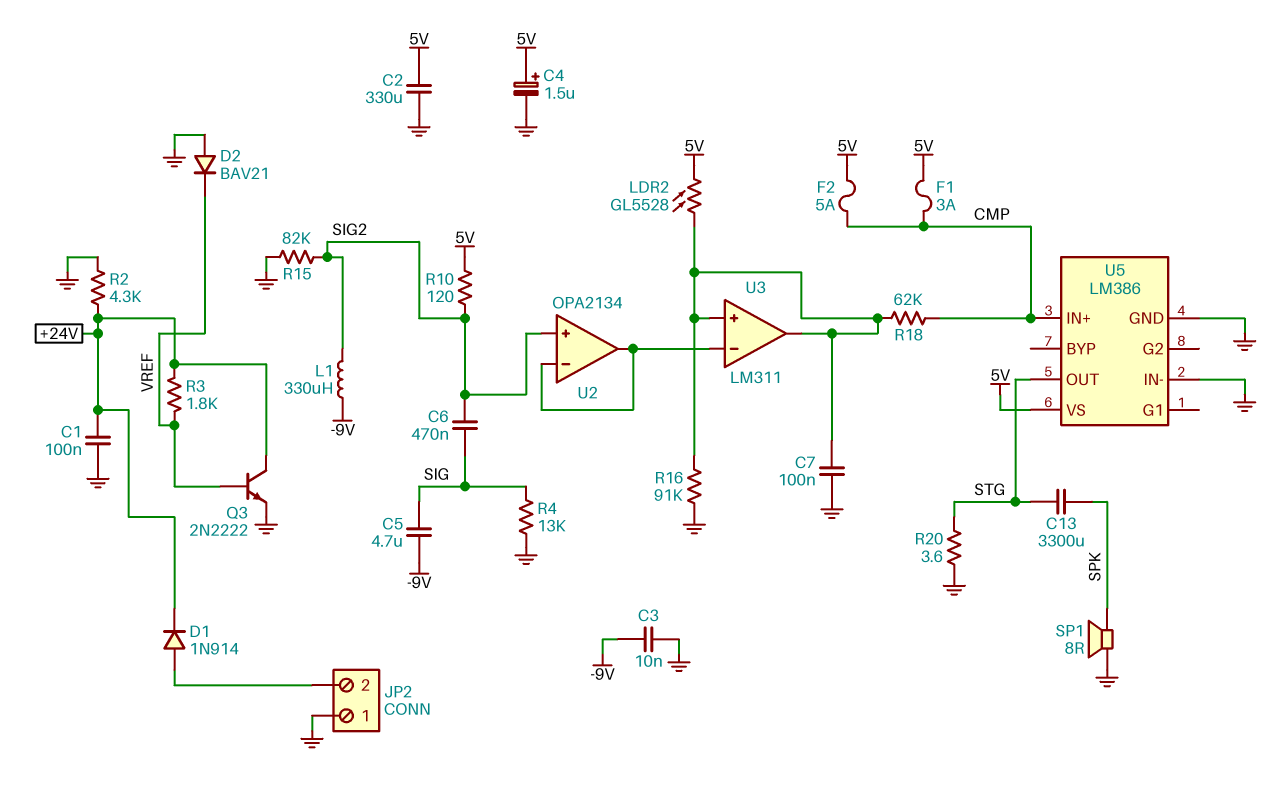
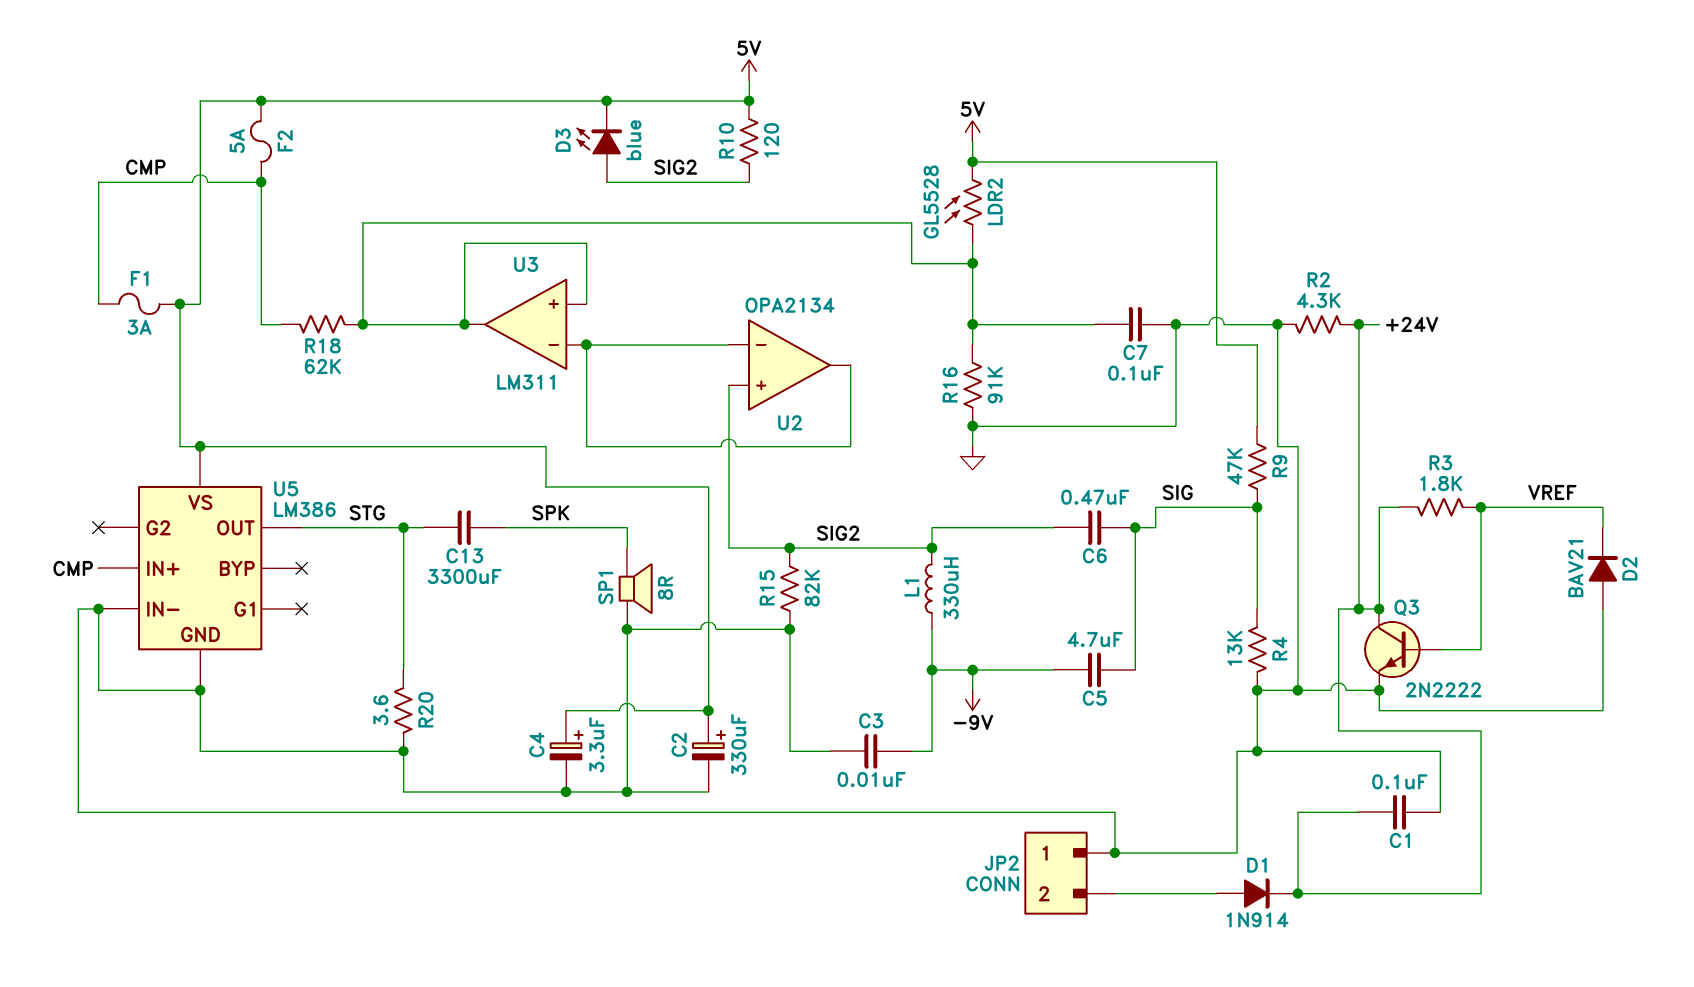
C2: 330uF (5V, GND) -> 330uF (plus 5V, minus GND)
C4: 1.5uF (plus 5V, minus GND) -> 3.3uF (plus 5V, minus GND)
D3: none -> LED blue (A SIG2, K 5V)
R9: none -> 47k (5V, SIG)

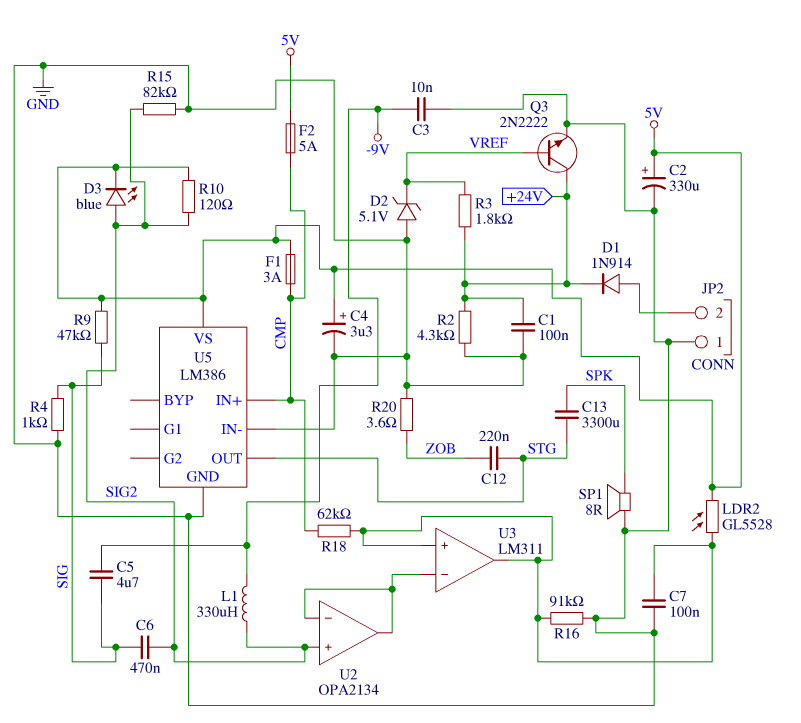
C12: none -> 220nF (STG, ZOB)
D2: diode BAV21 (A GND, K VREF) -> zener 5.1V (A GND, K VREF)
R4: 13k (GND, SIG) -> 1k (GND, SIG)
R20: 3.6 (GND, STG) -> 3.6 (GND, ZOB)

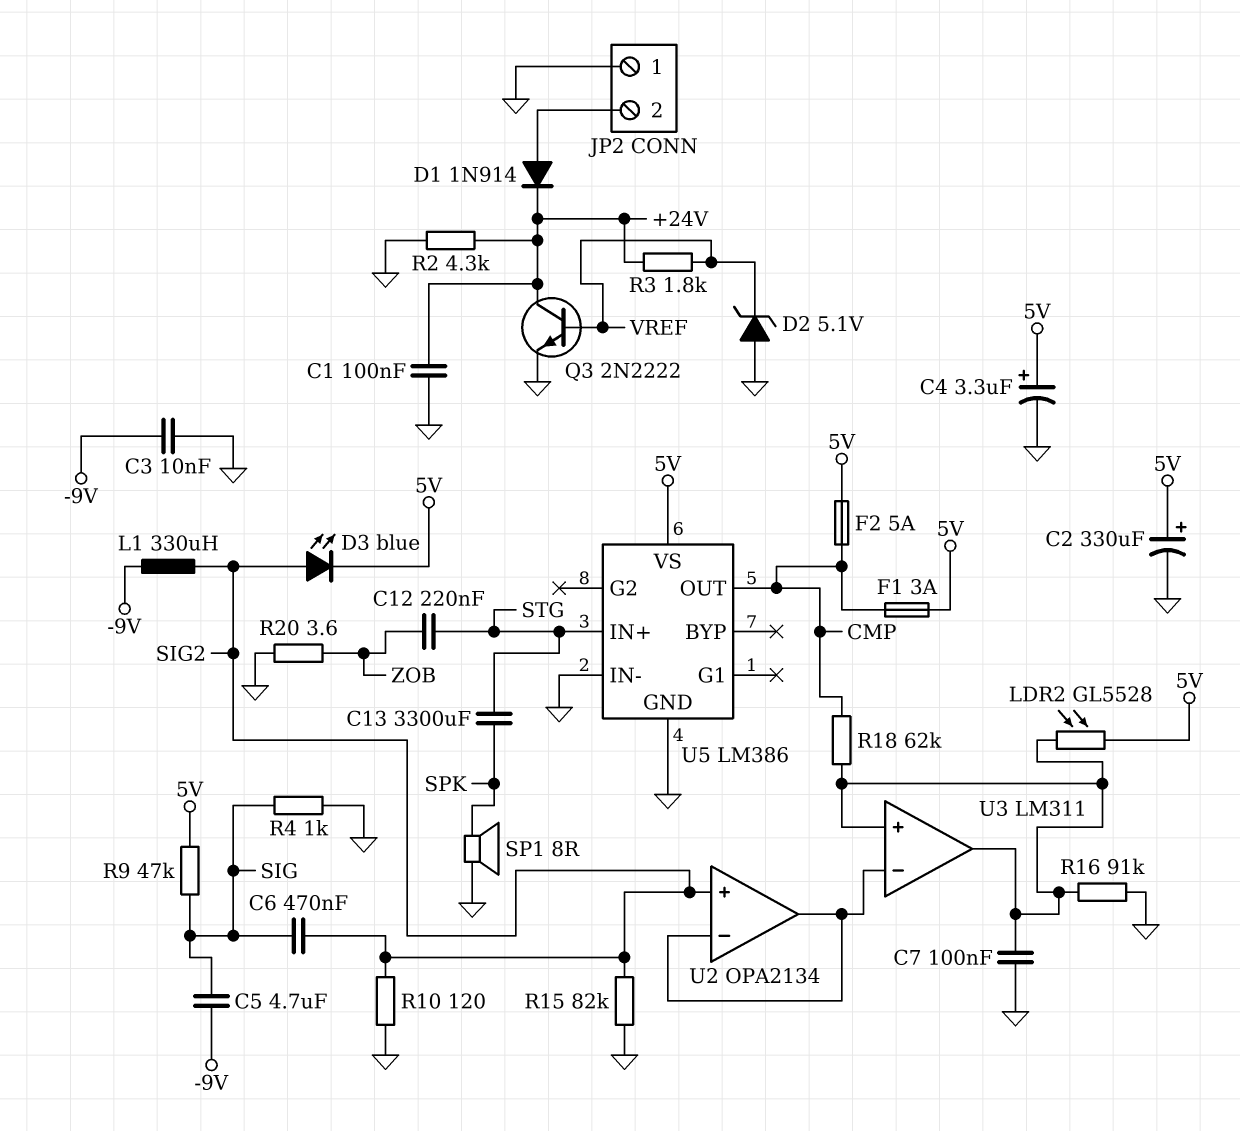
R10: 120 (5V, SIG2) -> 120 (GND, SIG2)
U5 pin IN+: CMP -> STG
U5 pin OUT: STG -> CMP

